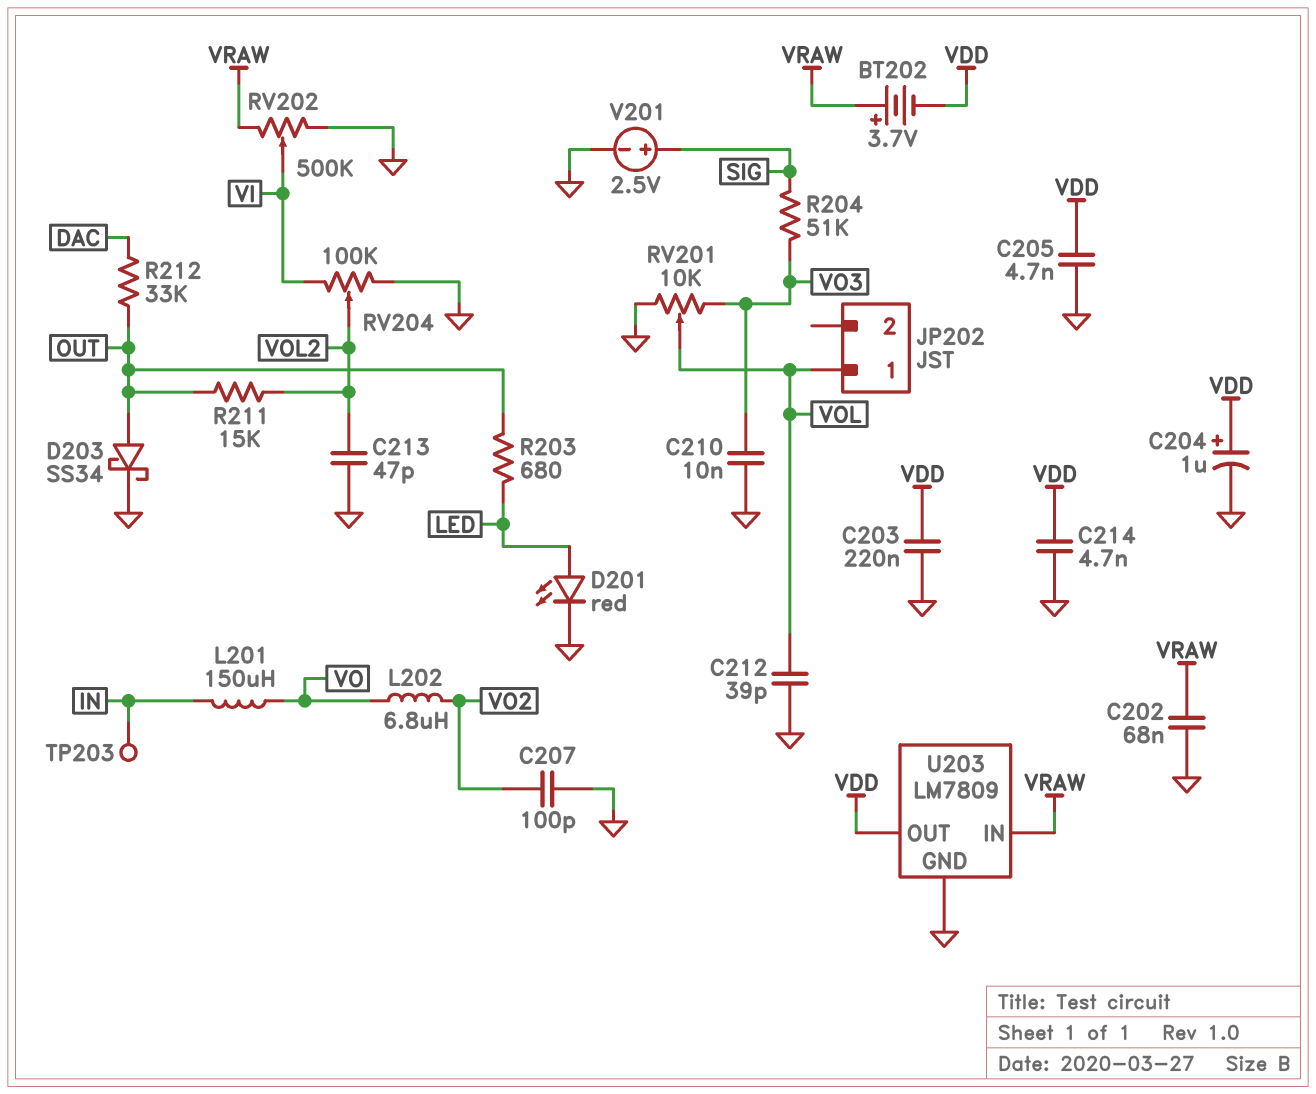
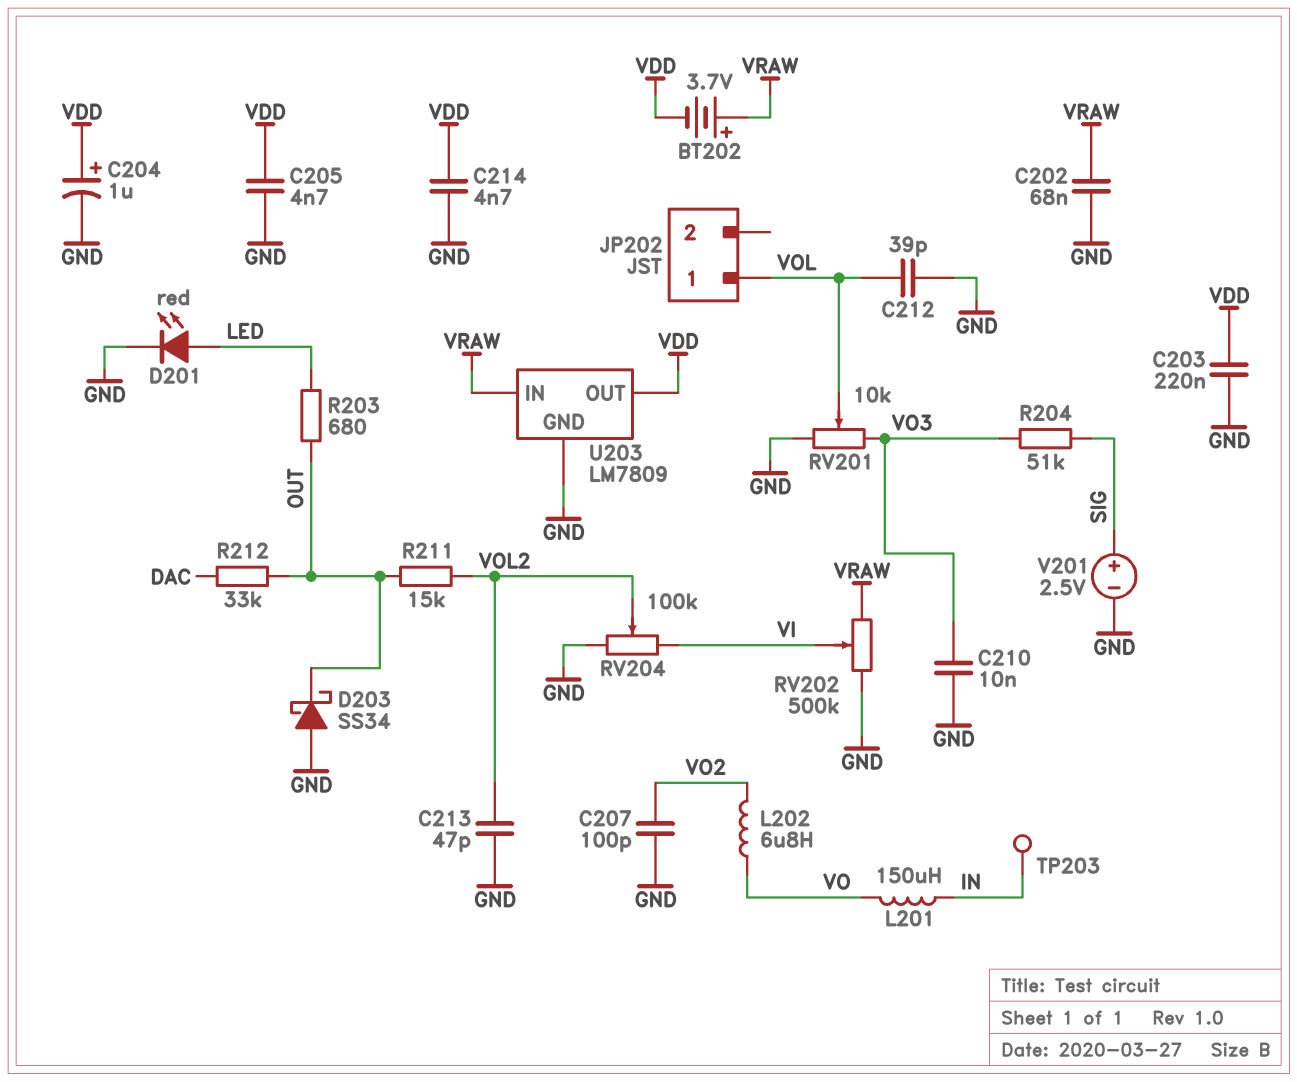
D203: schottky SS34 (A OUT, K GND) -> schottky SS34 (A GND, K OUT)

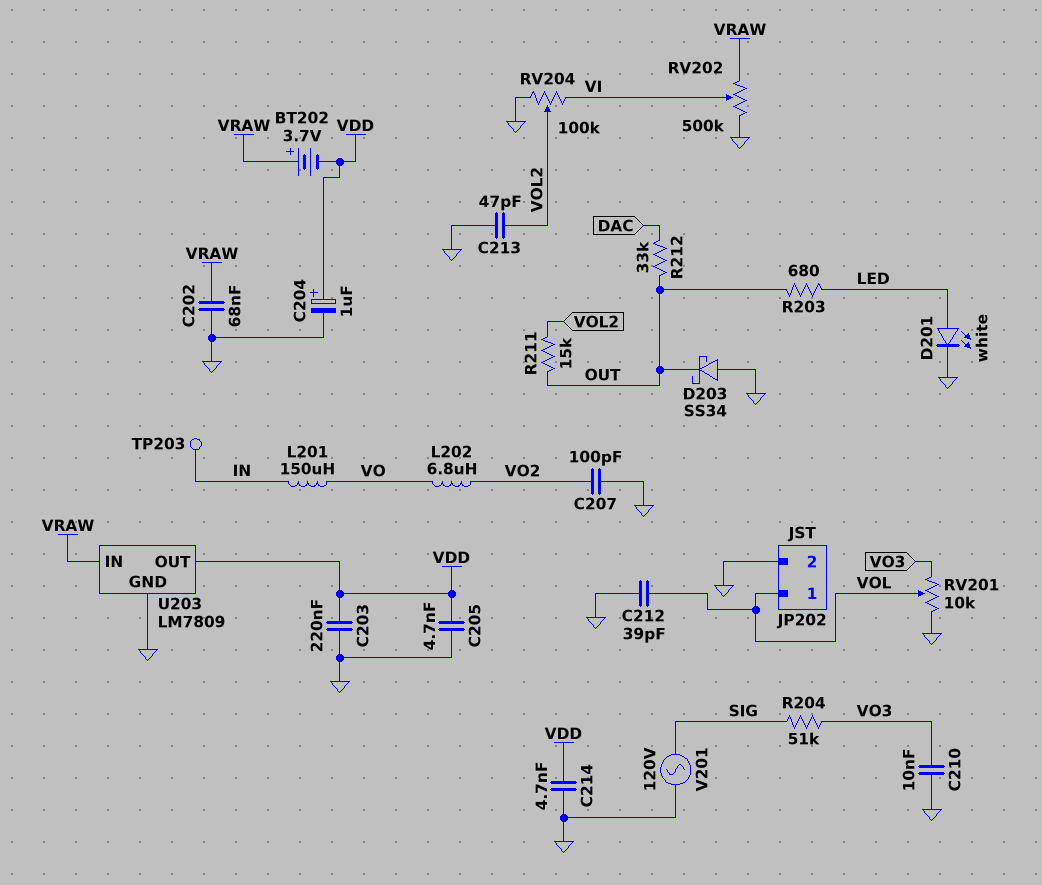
D201: LED red (A LED, K GND) -> LED white (A LED, K GND)
JP202 pin 2: none -> GND
V201: 2.5V (plus SIG, minus GND) -> AC 120V (GND, SIG)

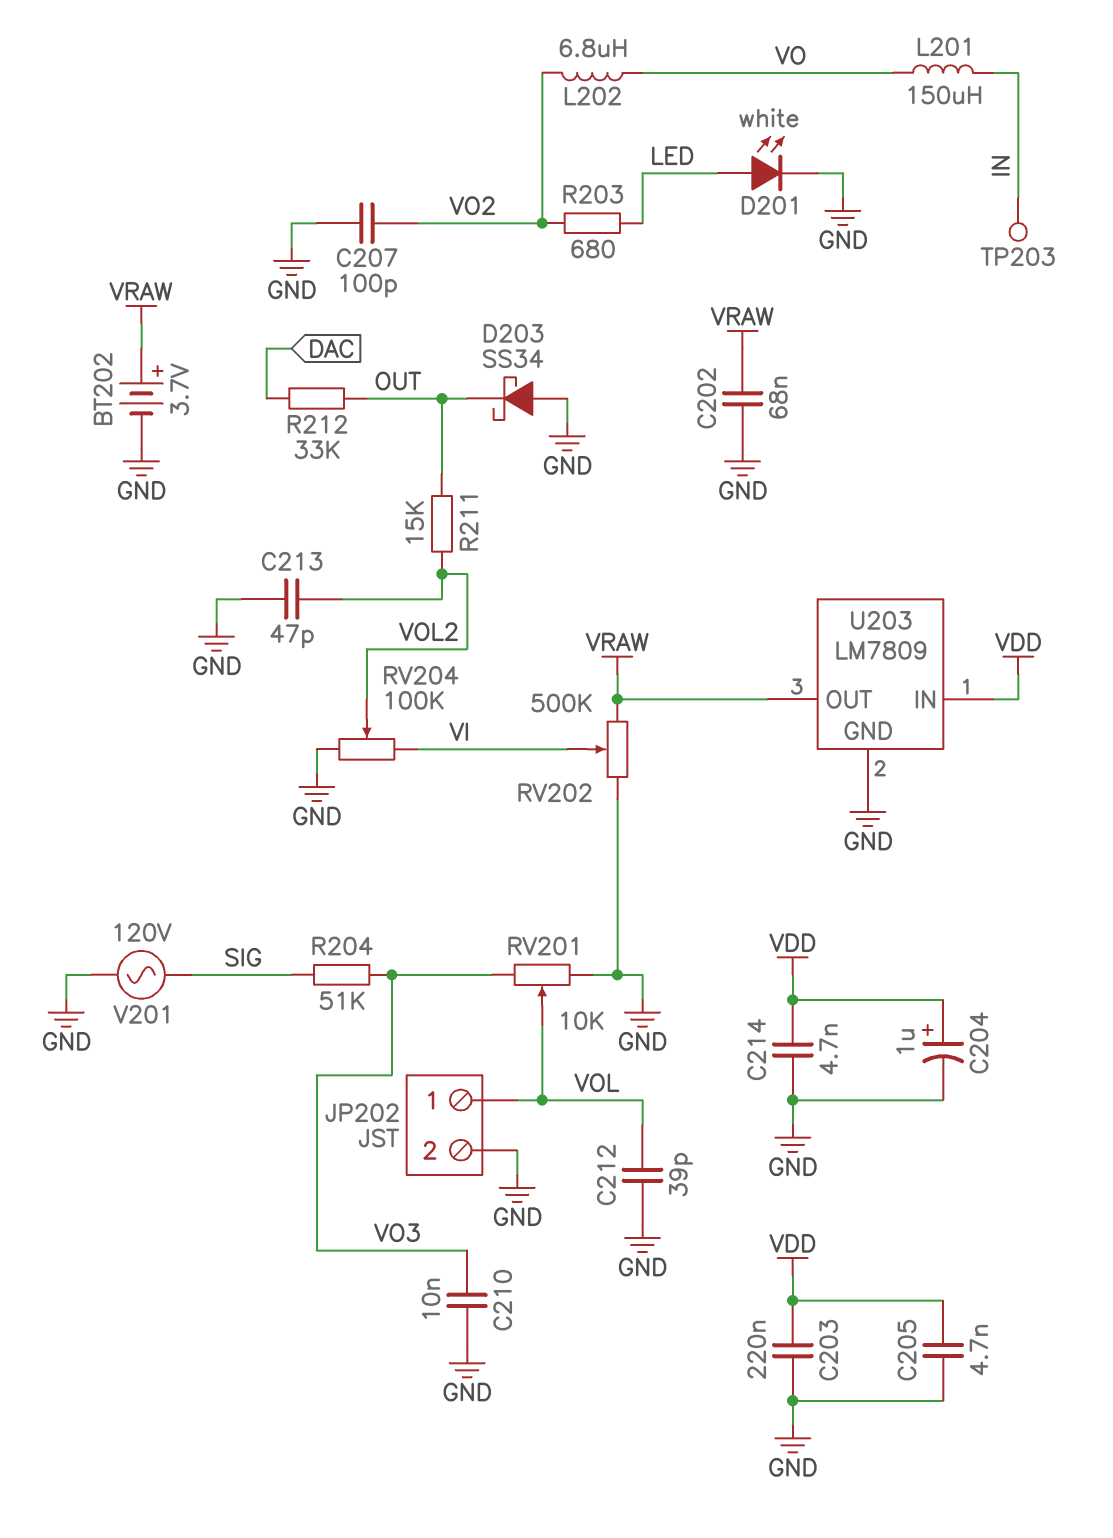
BT202: 3.7V (plus VRAW, minus VDD) -> 3.7V (plus VRAW, minus GND)
R203: 680 (LED, OUT) -> 680 (LED, VO2)
U203 pin IN: VRAW -> VDD
U203 pin OUT: VDD -> VRAW

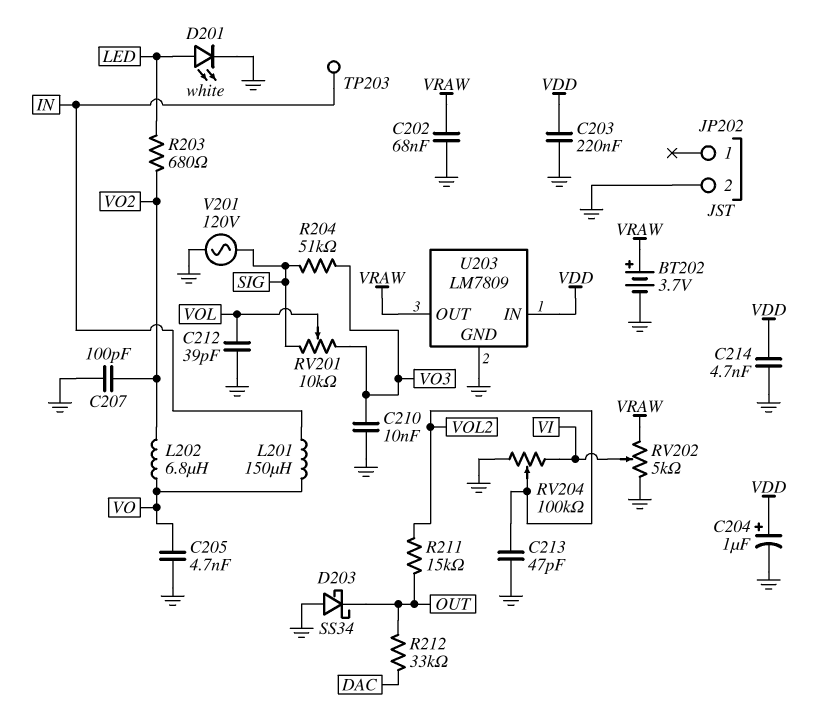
C205: 4.7nF (GND, VDD) -> 4.7nF (GND, VO)
JP202 pin 1: VOL -> none
RV201: 10k (GND, VO3, wiper VOL) -> 10k (SIG, VO3, wiper VOL)
RV202: 500k (GND, VRAW, wiper VI) -> 5k (GND, VRAW, wiper VI)

